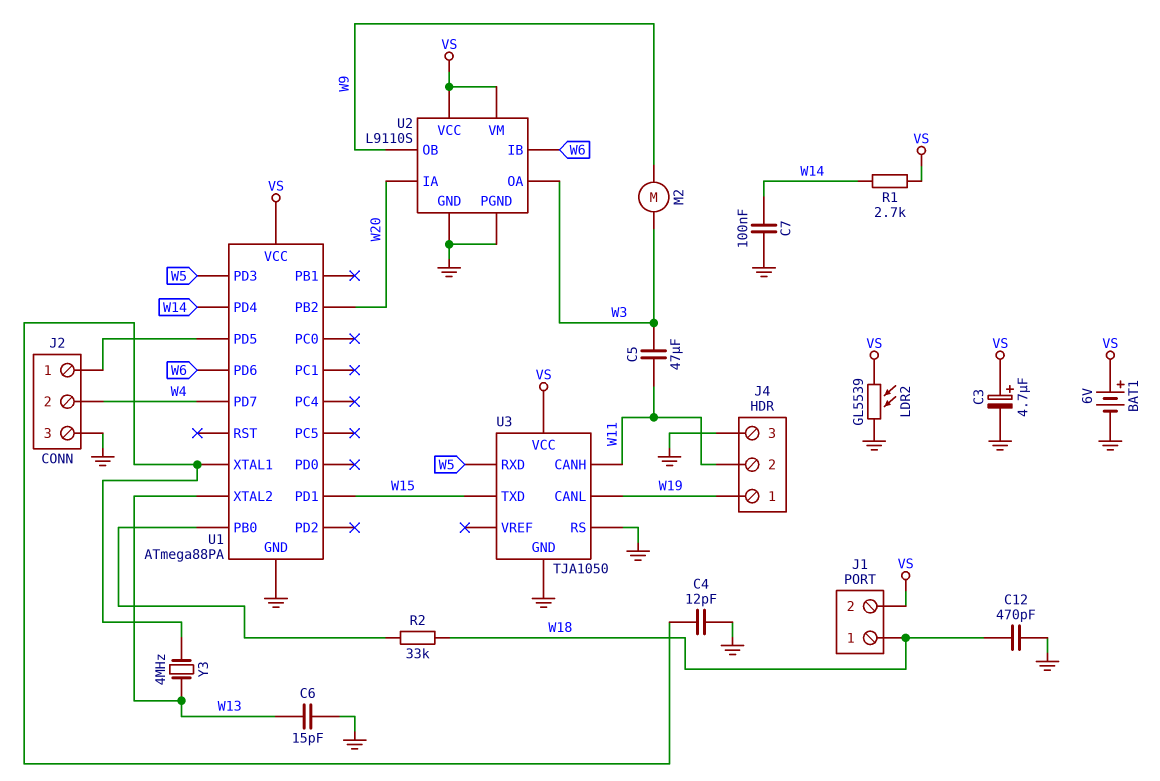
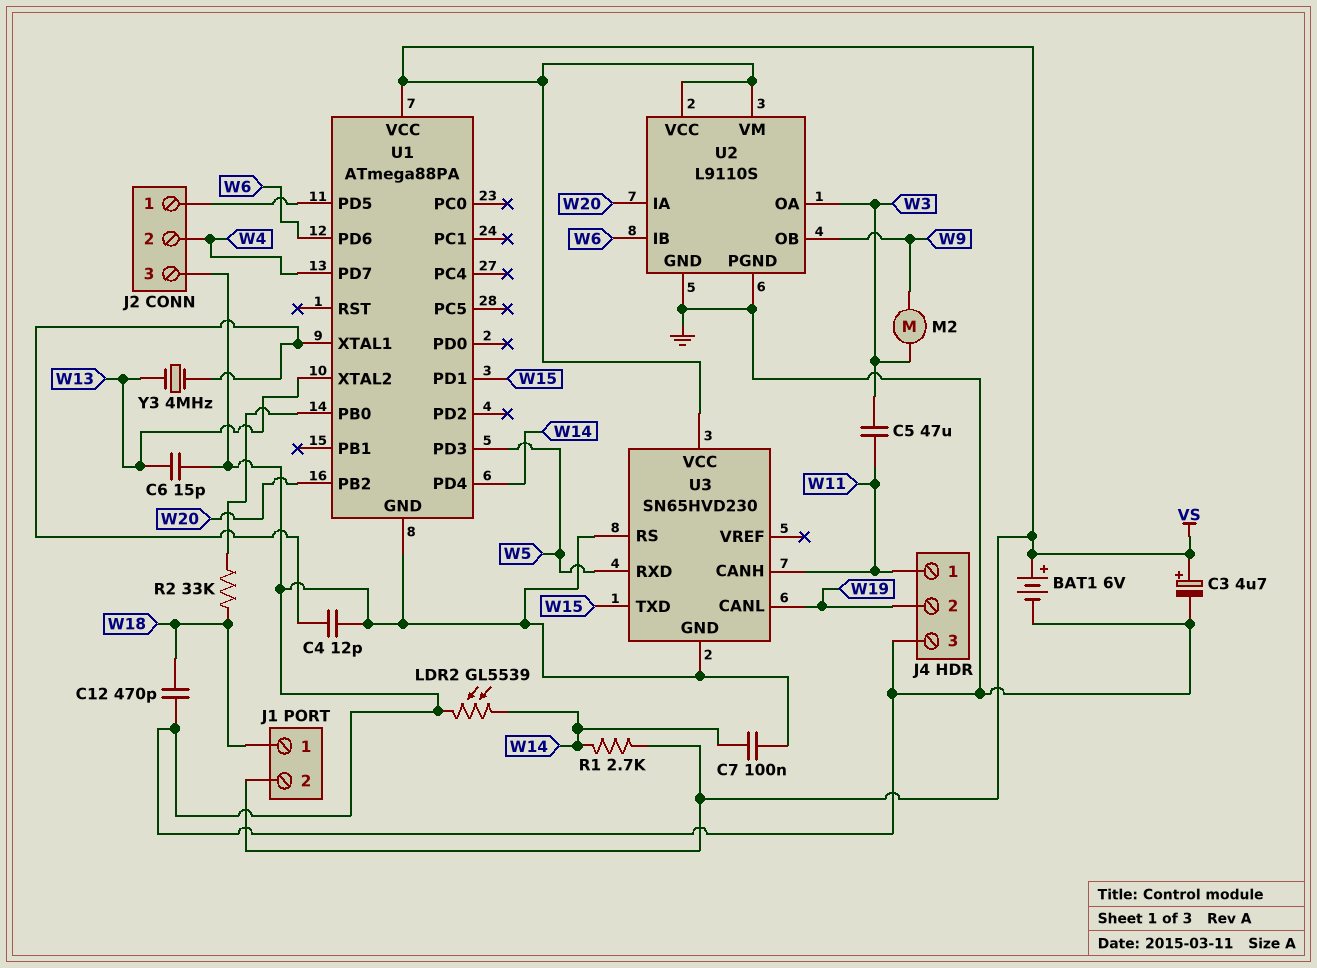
J4 pin 1: W19 -> W11
J4 pin 2: W11 -> W19
LDR2: GL5539 (GND, VS) -> GL5539 (GND, W14)
U3: TJA1050 -> SN65HVD230

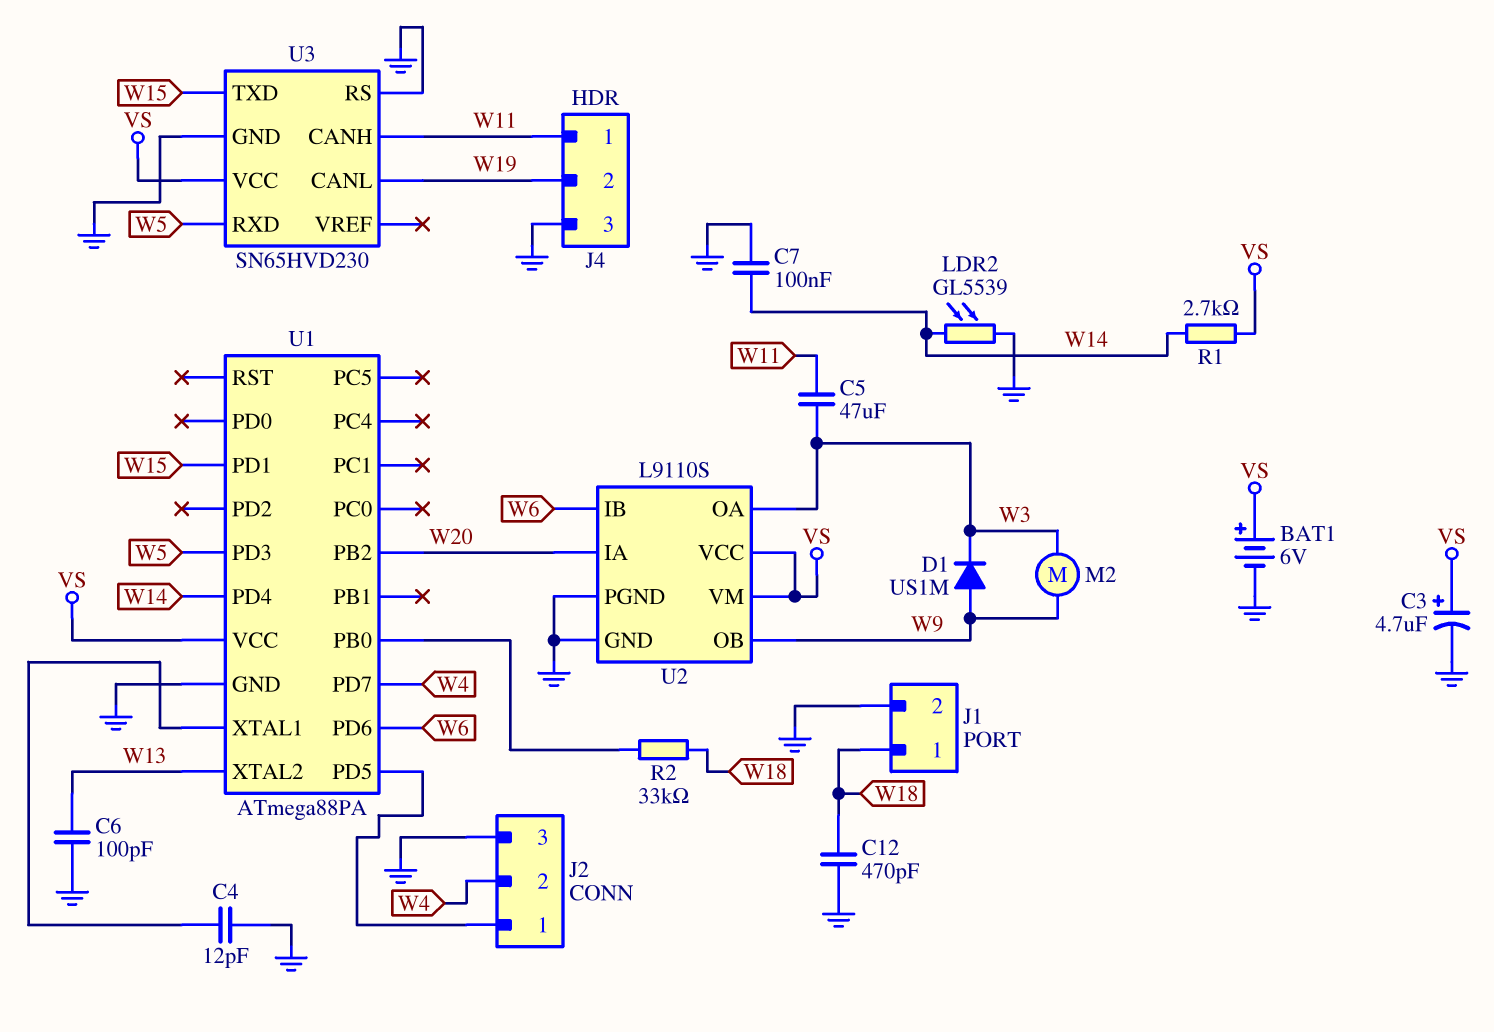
C6: 15pF (GND, W13) -> 100pF (GND, W13)
D1: none -> diode US1M (A W9, K W3)
J1 pin 2: VS -> GND
Y3: 4MHz (U1/XTAL1, W13) -> none

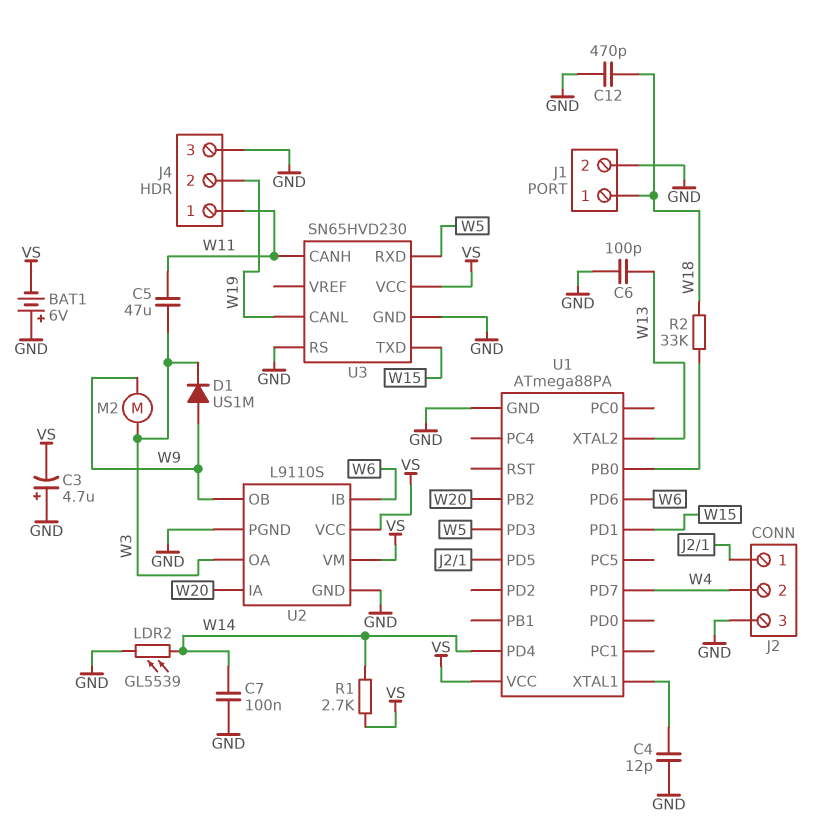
BAT1: 6V (plus VS, minus GND) -> 6V (plus GND, minus VS)
C3: 4.7uF (plus VS, minus GND) -> 4.7uF (plus GND, minus VS)

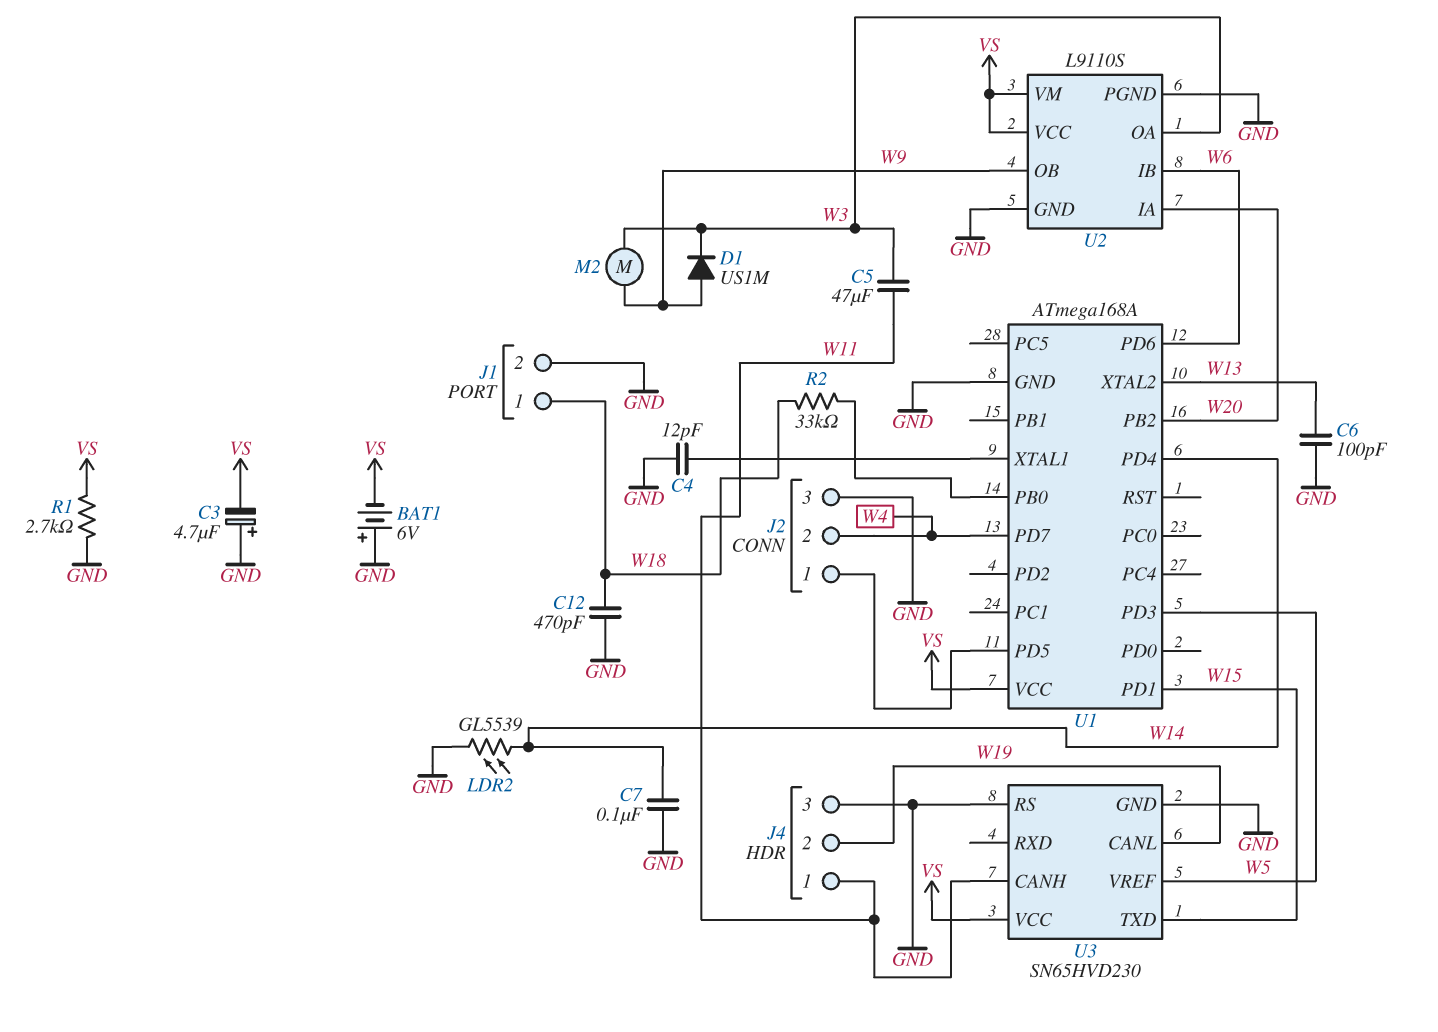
R1: 2.7k (VS, W14) -> 2.7k (GND, VS)
U1: ATmega88PA -> ATmega168A
U3 pin RXD: W5 -> none
U3 pin VREF: none -> W5

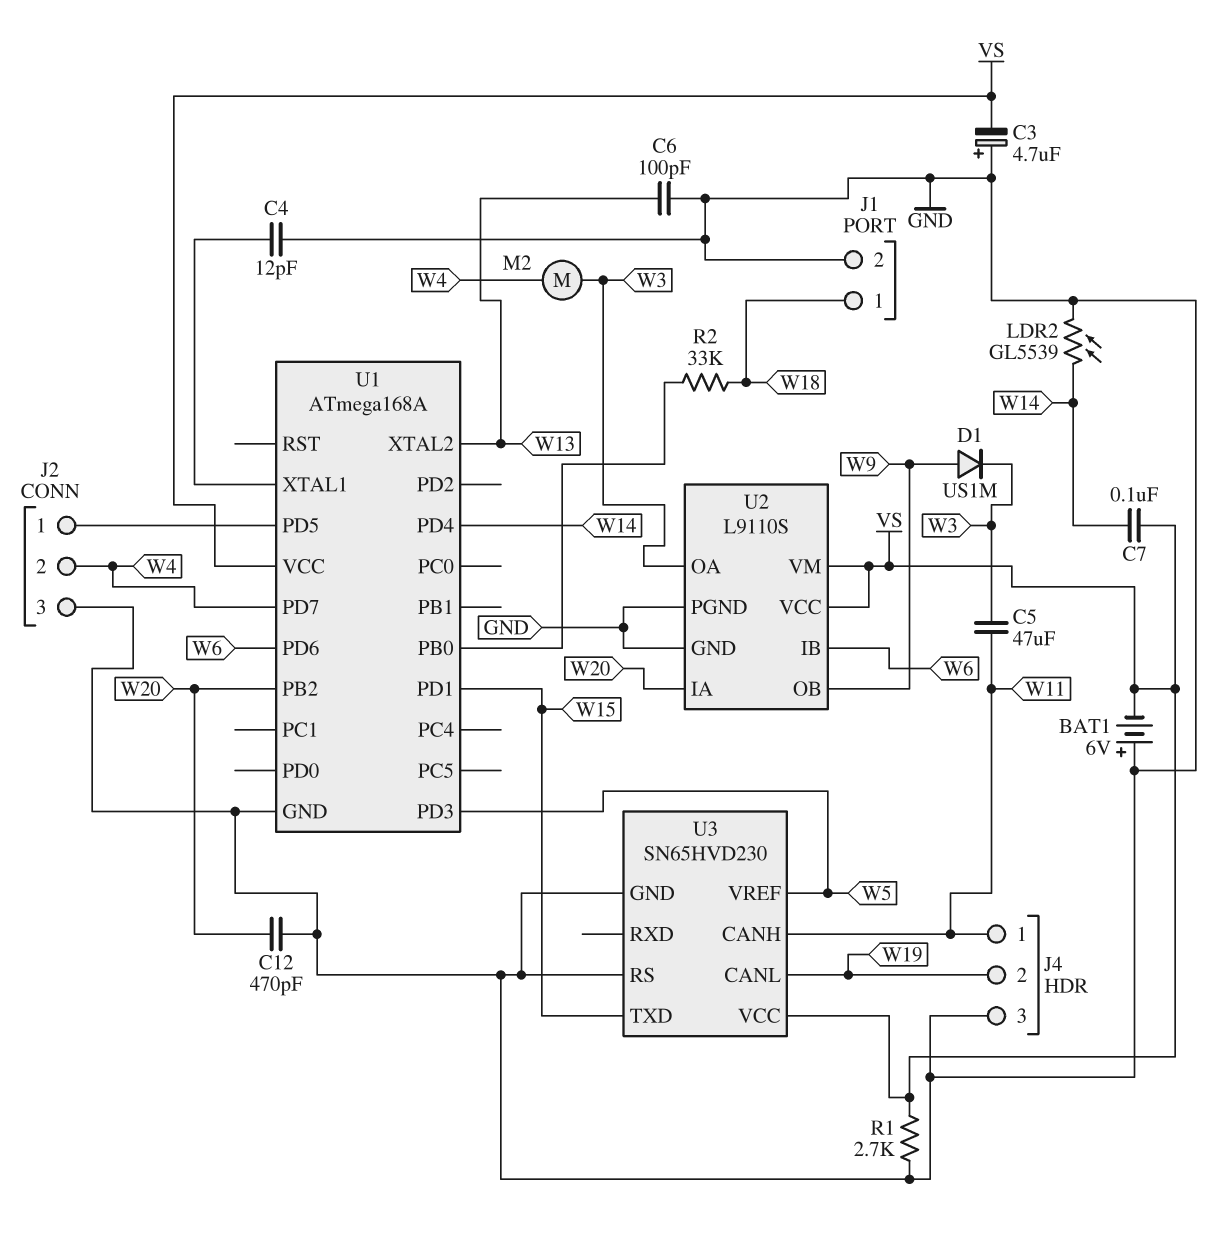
C7: 100nF (GND, W14) -> 100nF (VS, W14)
C12: 470pF (GND, W18) -> 470pF (GND, W20)
M2: motor (W3, W9) -> motor (W3, W4)

